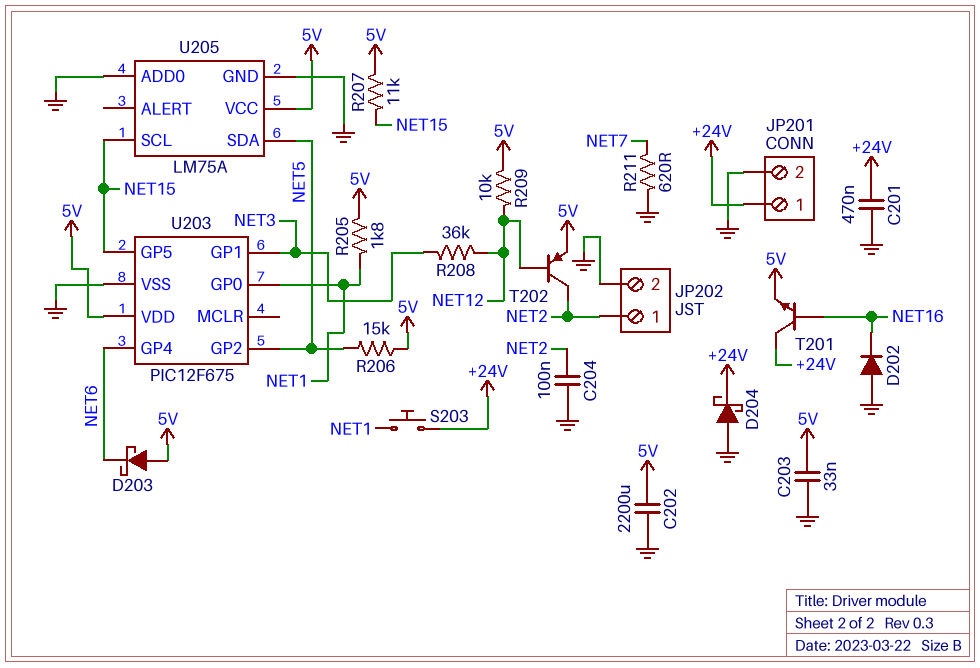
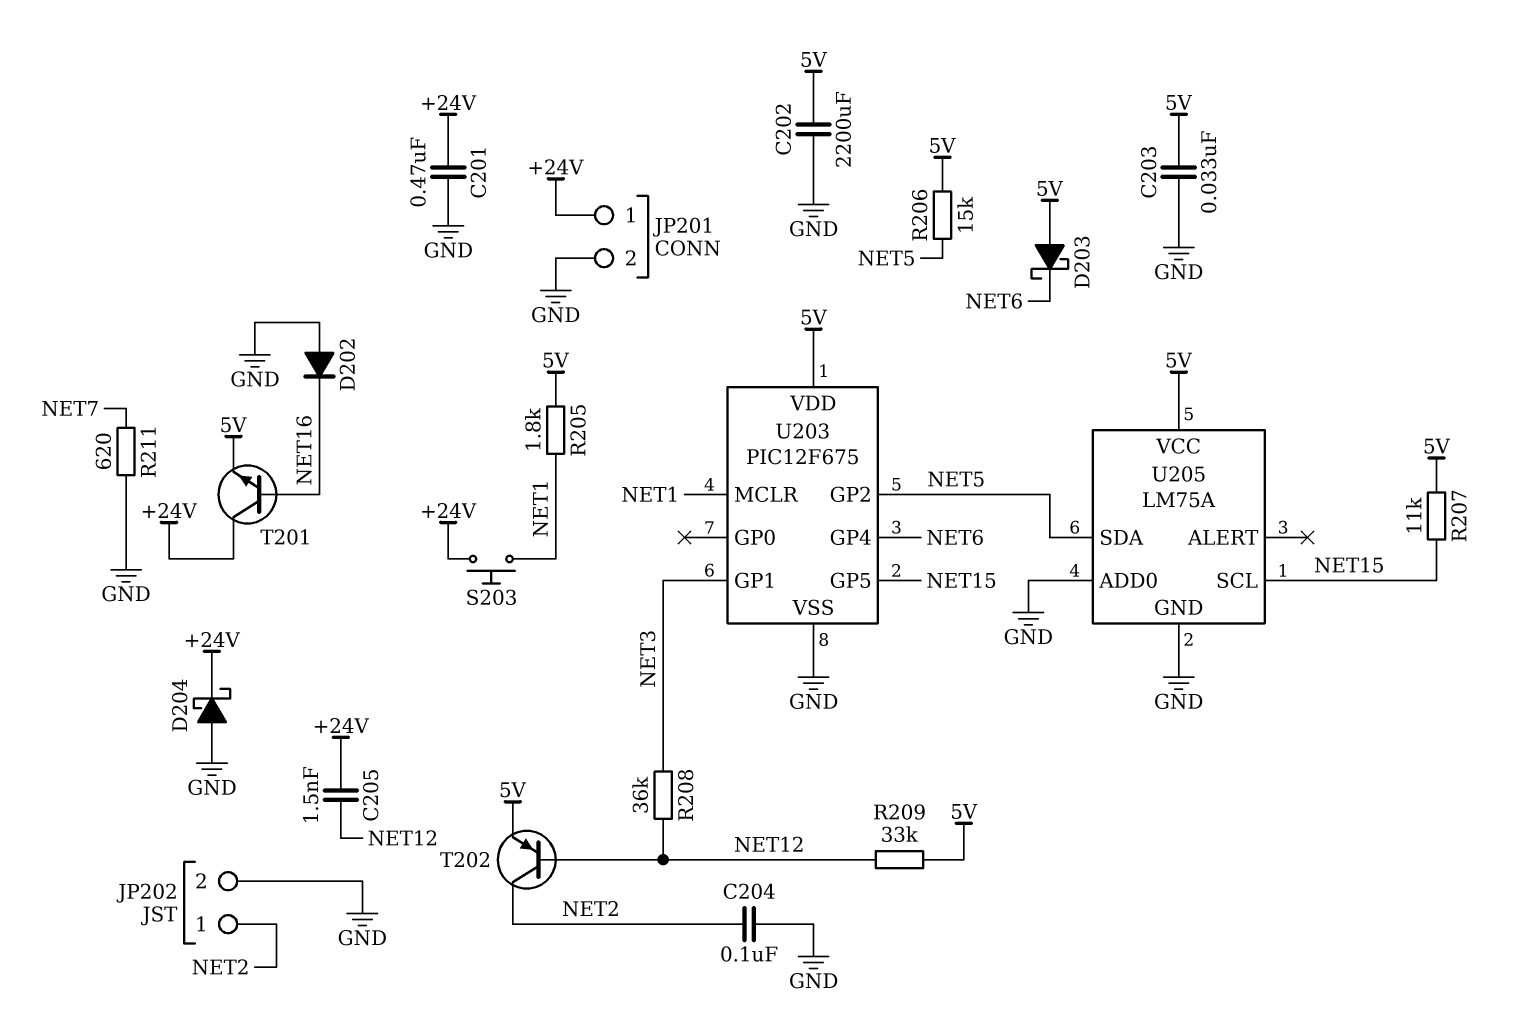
C205: none -> 1.5nF (+24V, NET12)
R209: 10k (5V, NET12) -> 33k (5V, NET12)
U203 pin GP0: NET1 -> none
U203 pin MCLR: none -> NET1

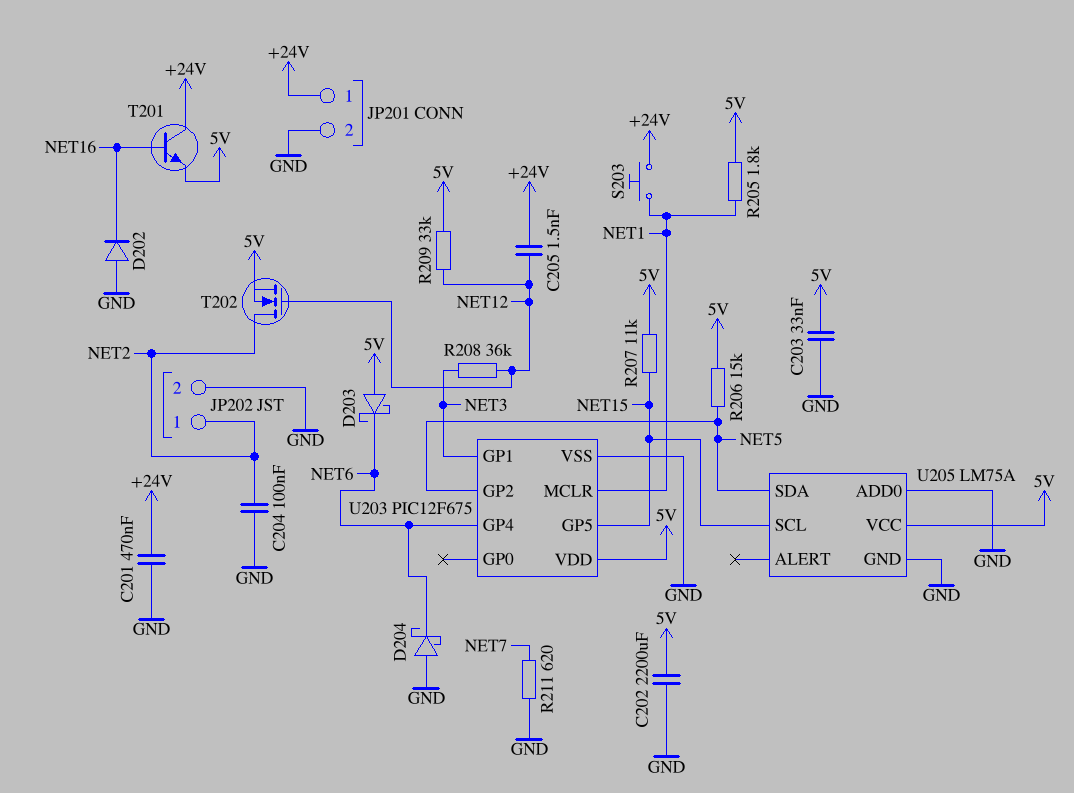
D204: schottky (A GND, K +24V) -> schottky (A GND, K NET6)
T202: PNP (B NET12, C NET2, E 5V) -> NMOS (G NET12, D NET2, S 5V)

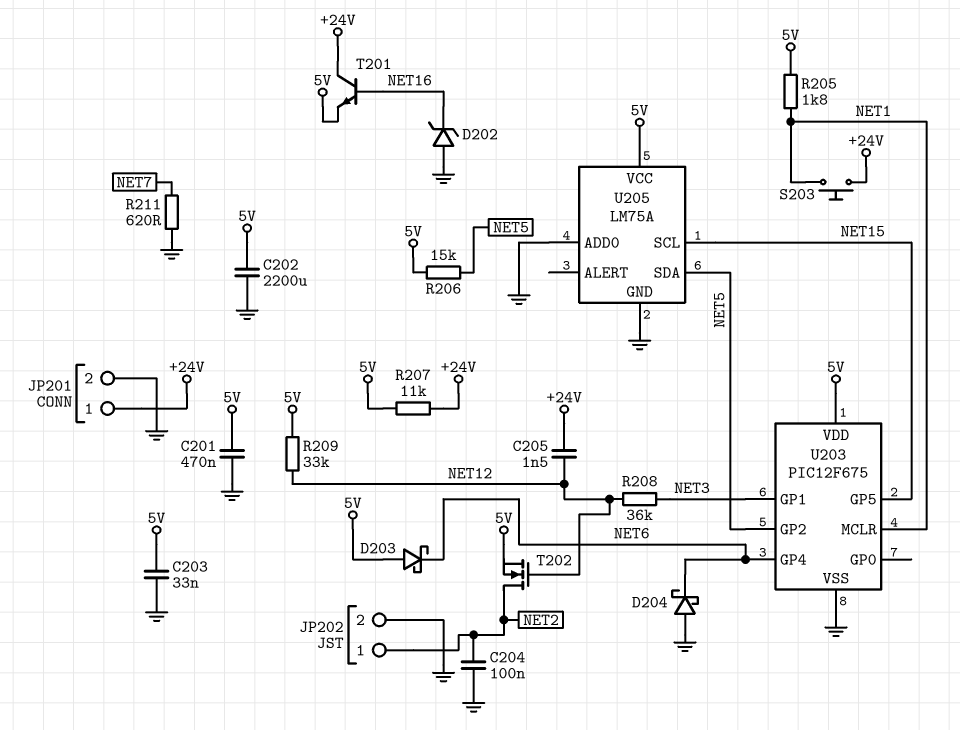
C201: 470nF (+24V, GND) -> 470nF (5V, GND)
D202: diode (A GND, K NET16) -> zener (A GND, K NET16)
R207: 11k (5V, NET15) -> 11k (+24V, 5V)

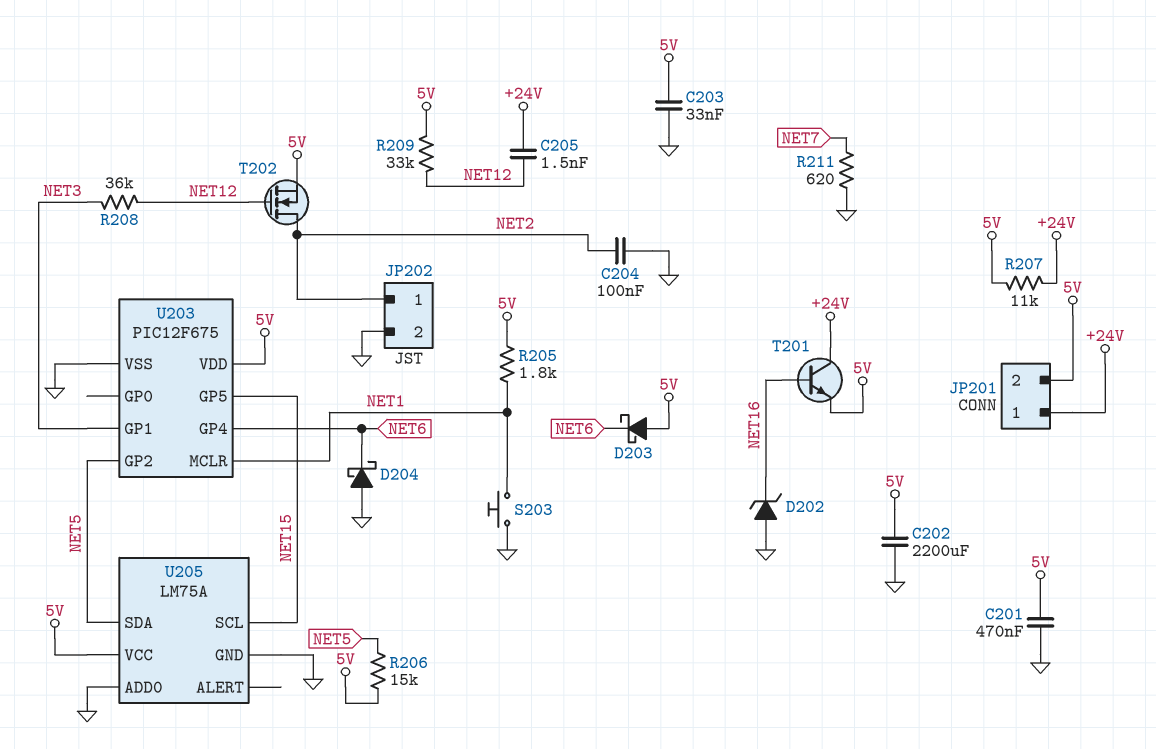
JP201 pin 2: GND -> 5V
S203: button (+24V, NET1) -> button (GND, NET1)

